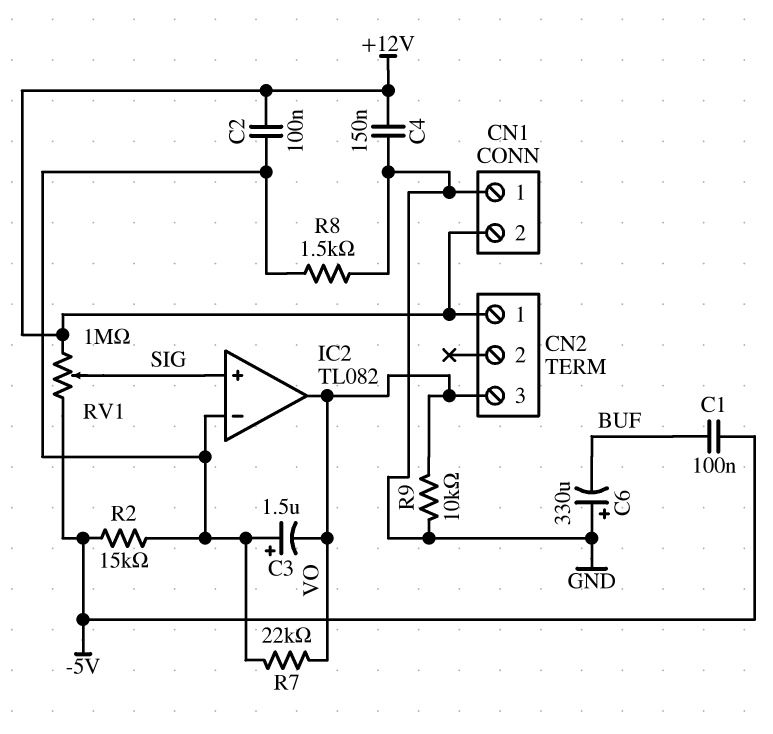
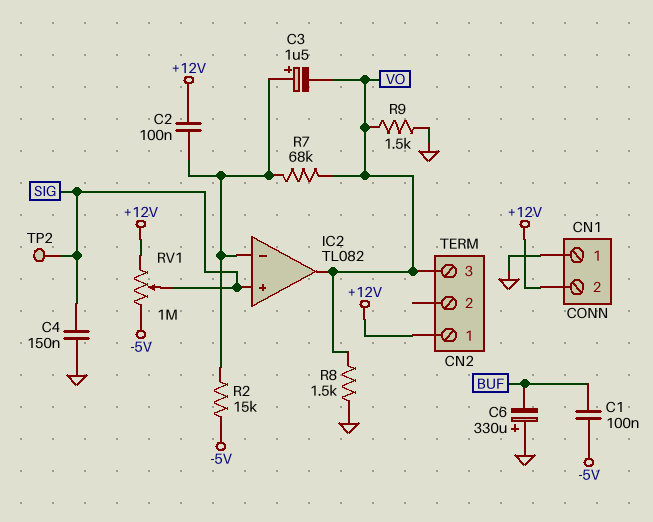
C4: 150nF (+12V, GND) -> 150nF (GND, SIG)
R7: 22k (IC2/in-, VO) -> 68k (IC2/in-, VO)
R8: 1.5k (GND, IC2/in-) -> 1.5k (GND, VO)
R9: 10k (GND, VO) -> 1.5k (GND, VO)
TP2: none -> test point (SIG)

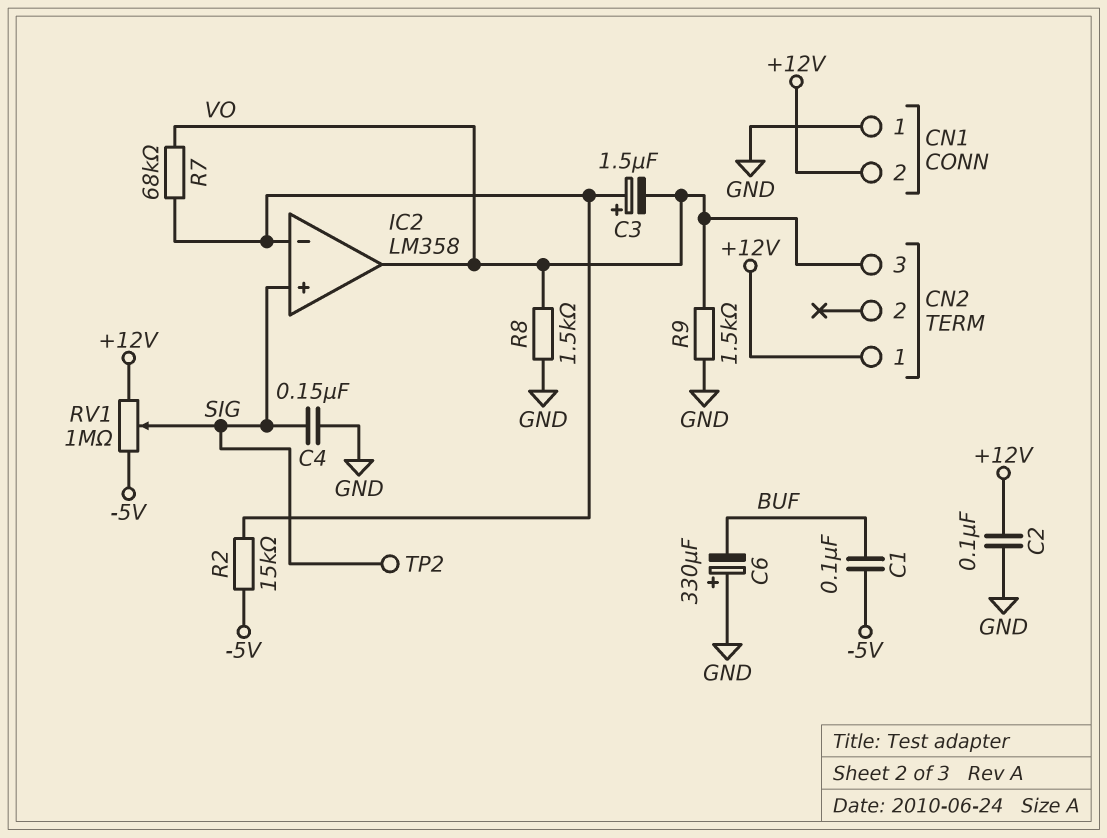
C2: 100nF (+12V, IC2/in-) -> 100nF (+12V, GND)
IC2: TL082 -> LM358

